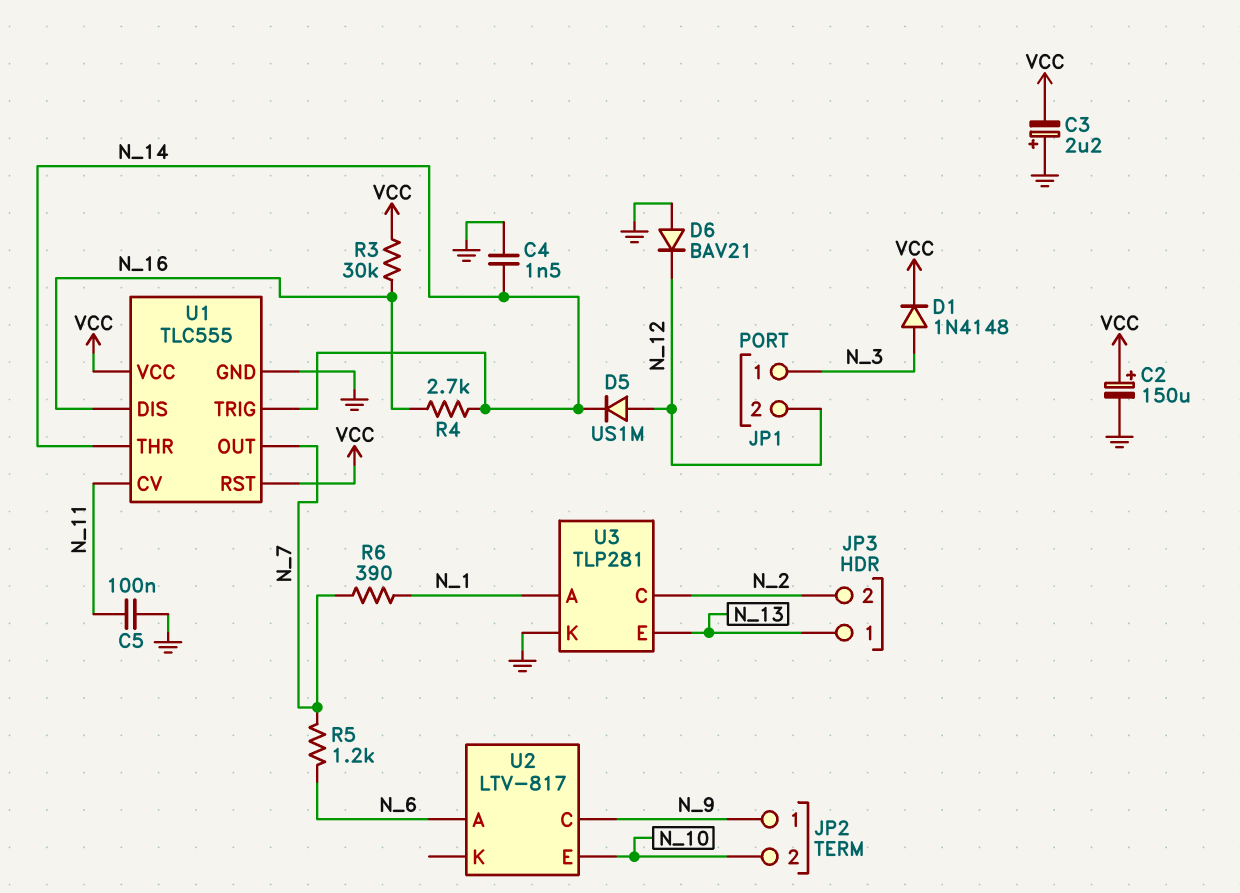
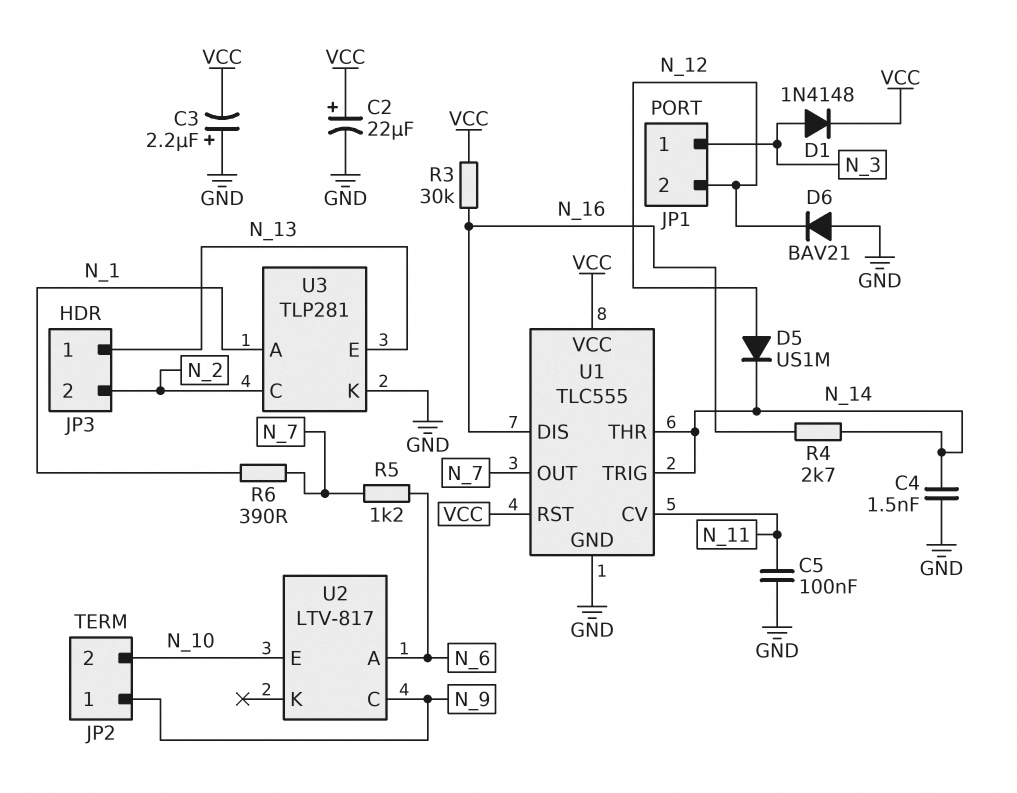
C2: 150uF (plus VCC, minus GND) -> 22uF (plus VCC, minus GND)

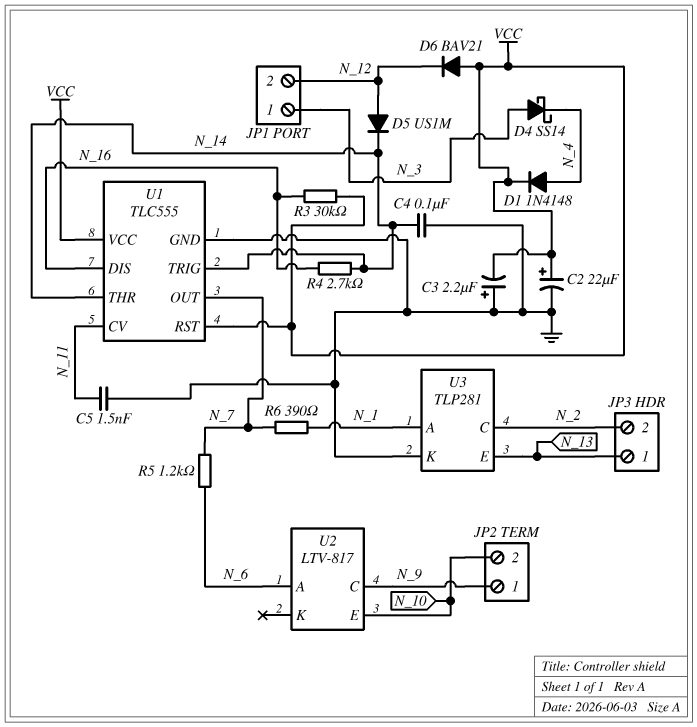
C4: 1.5nF (GND, N_14) -> 100nF (GND, N_14)
C5: 100nF (GND, N_11) -> 1.5nF (GND, N_11)
D1: diode 1N4148 (A N_3, K VCC) -> diode 1N4148 (A N_4, K VCC)
D4: none -> schottky SS14 (A N_3, K N_4)
D6: diode BAV21 (A GND, K N_12) -> diode BAV21 (A VCC, K N_12)

